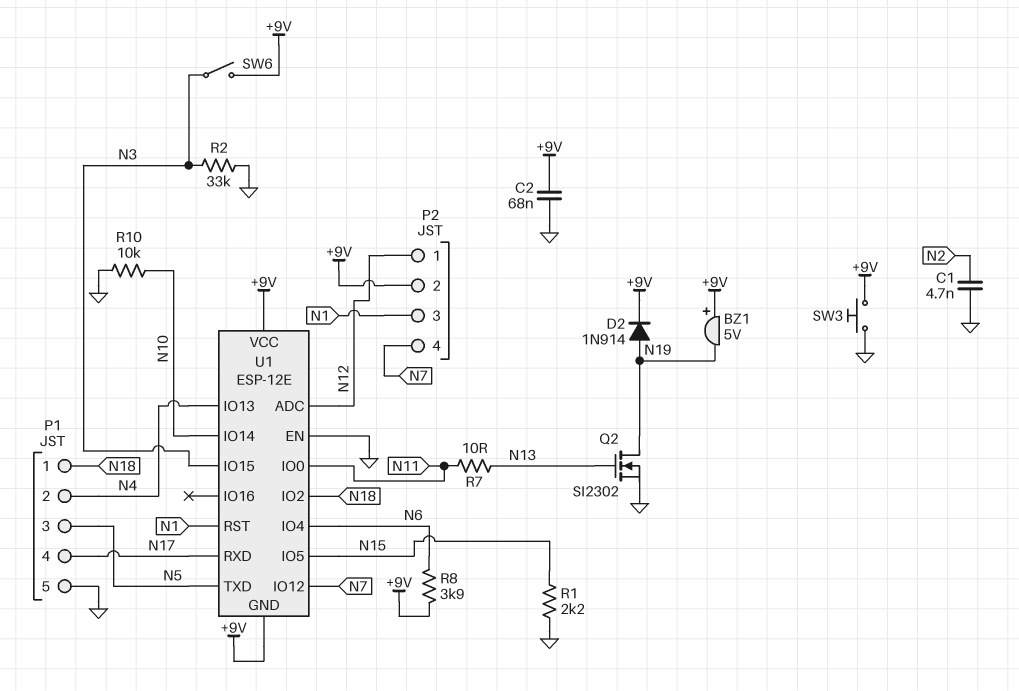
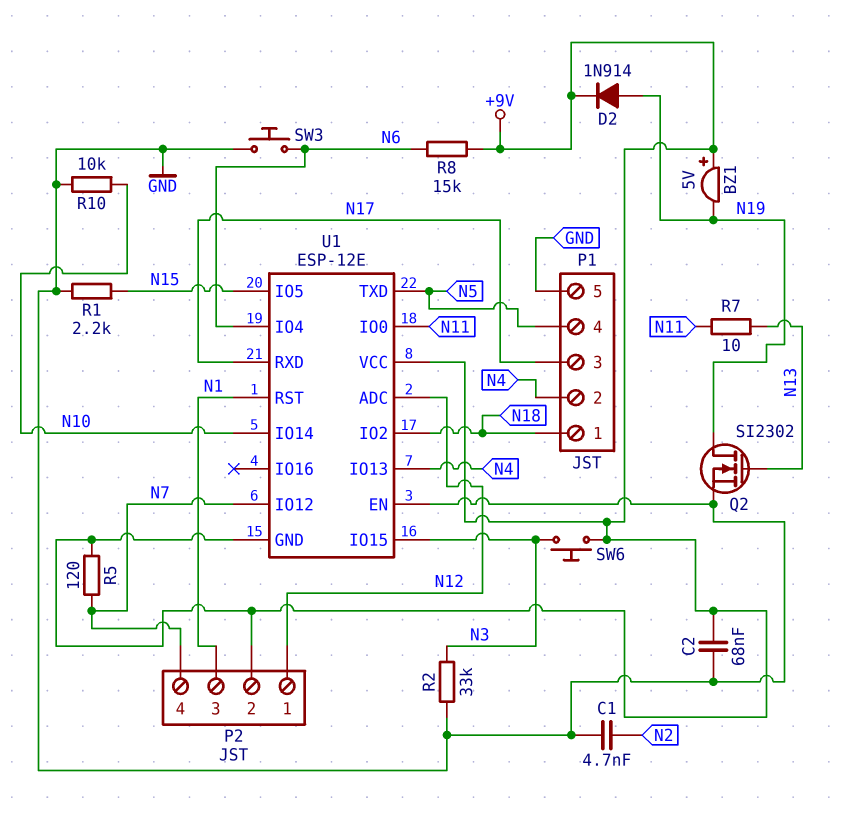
P1 pin 3: N5 -> N17
P1 pin 4: N17 -> N5
R5: none -> 120 (+9V, N7)
R8: 3.9k (+9V, N6) -> 15k (+9V, N6)
SW3: button (+9V, GND) -> button (GND, N6)
SW6: switch (+9V, N3) -> button (+9V, N3)

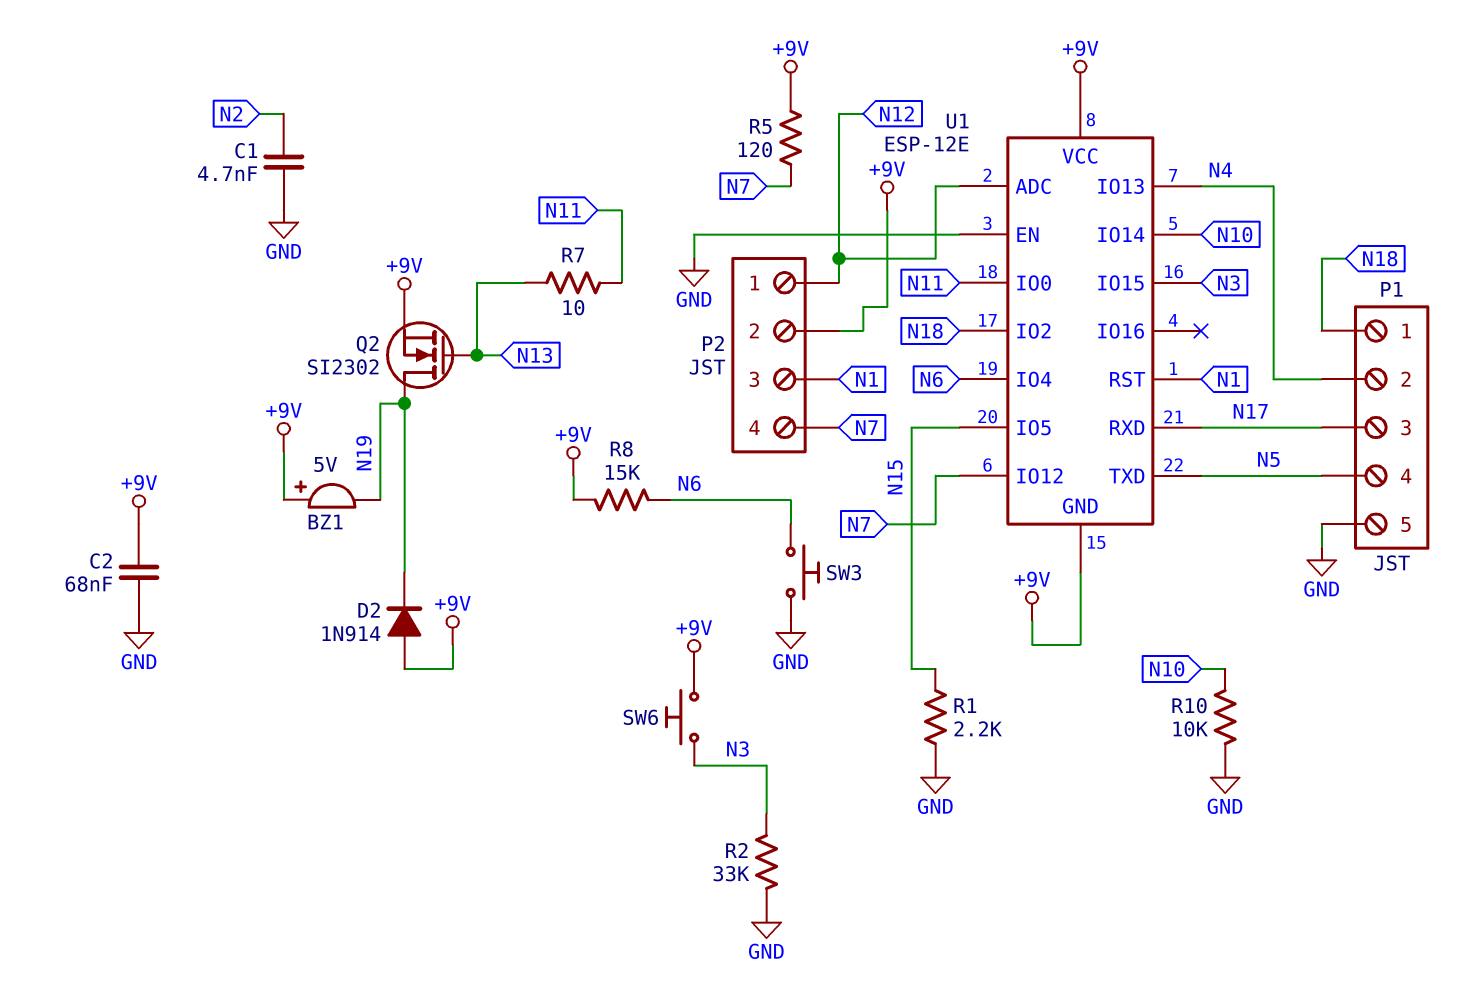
D2: diode 1N914 (A N19, K +9V) -> diode 1N914 (A +9V, K N19)
Q2: NMOS SI2302 (G N13, D N19, S GND) -> NMOS SI2302 (G N13, D N19, S +9V)

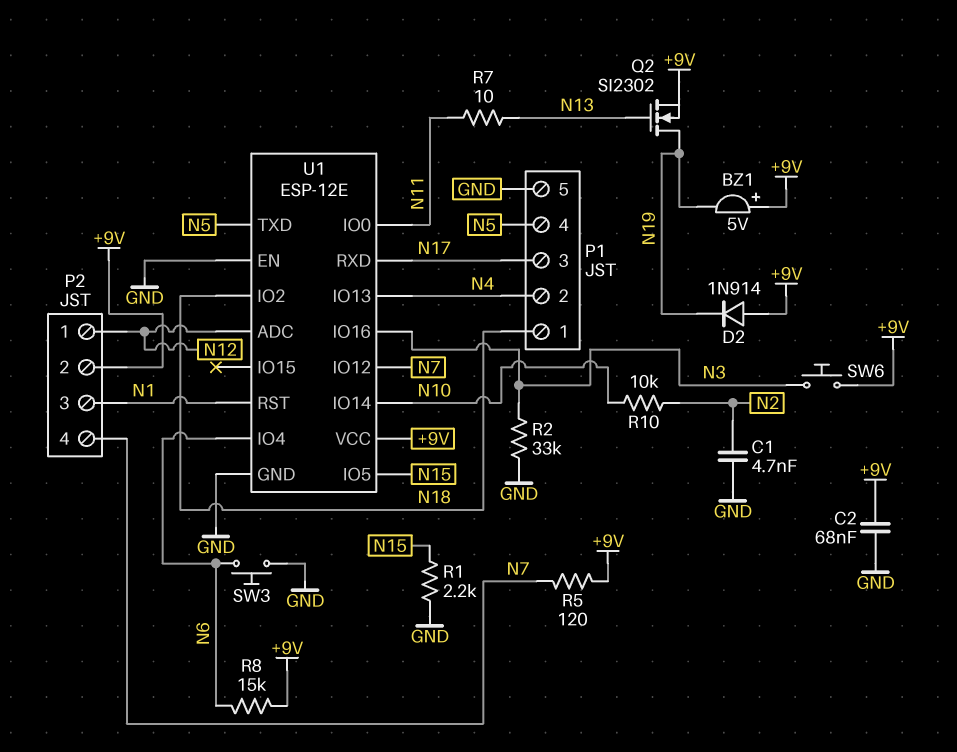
R10: 10k (GND, N10) -> 10k (N2, N10)
U1 pin GND: +9V -> GND
U1 pin IO15: N3 -> none
U1 pin IO16: none -> N3

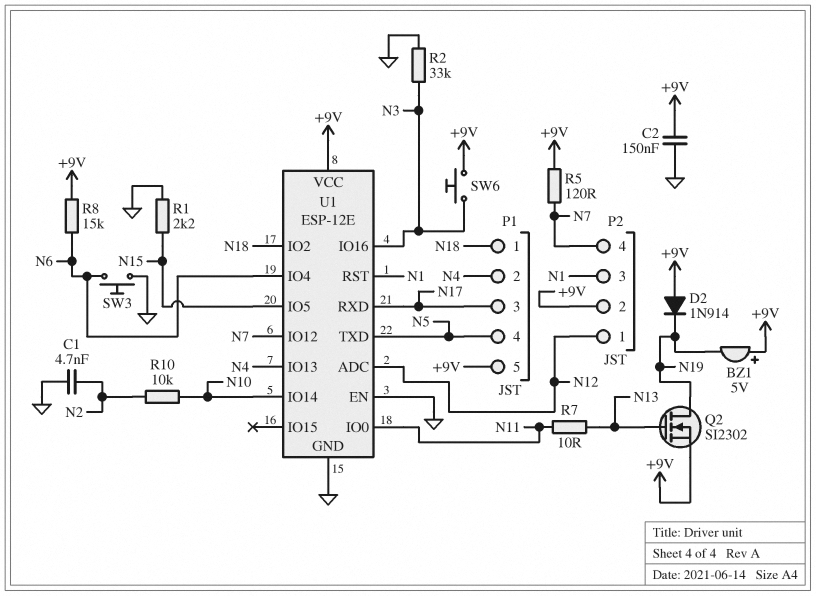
C2: 68nF (+9V, GND) -> 150nF (+9V, GND)
P1 pin 5: GND -> +9V

